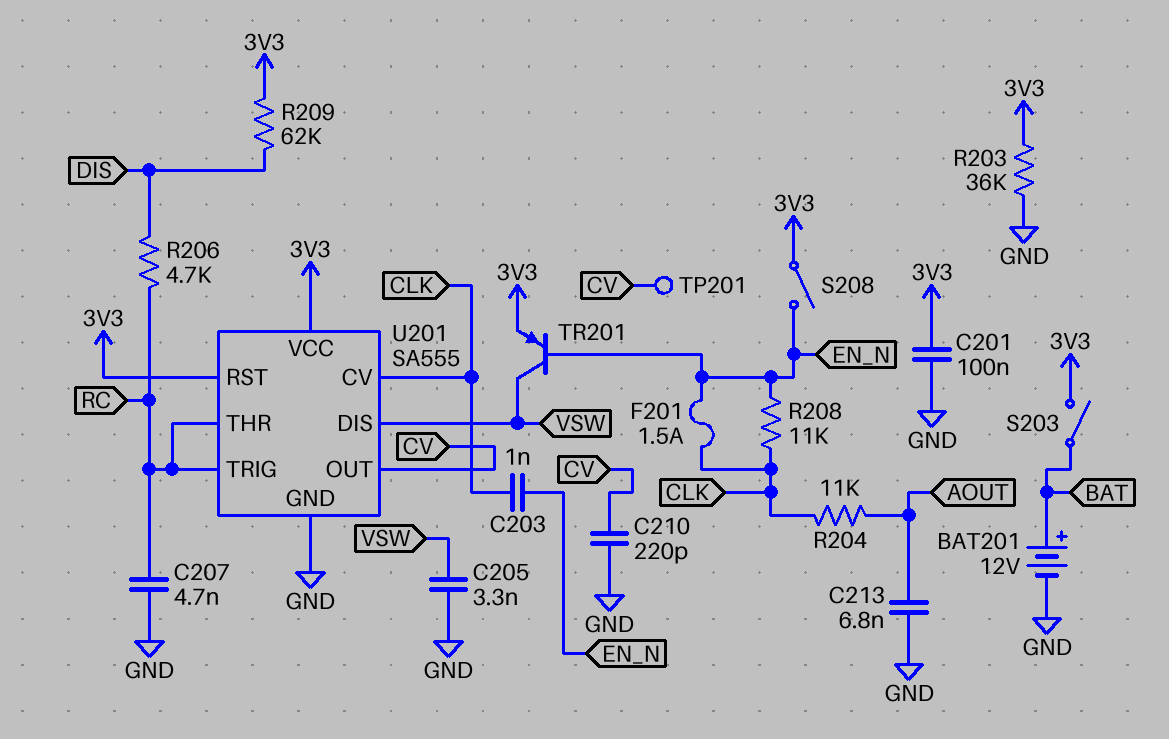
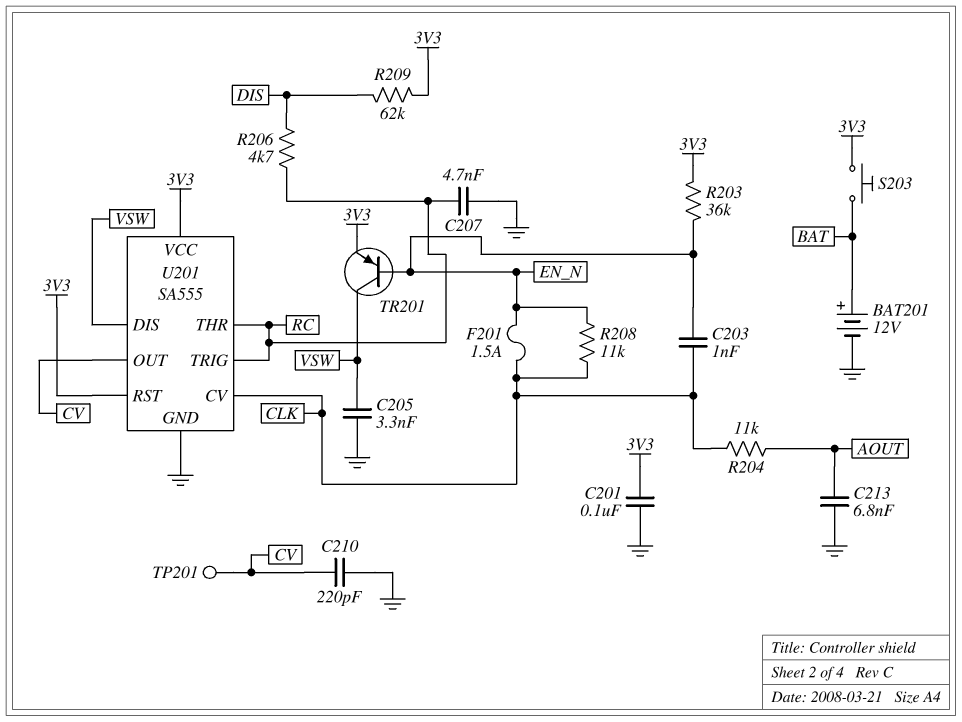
R203: 36k (3V3, GND) -> 36k (3V3, EN_N)
S203: switch (3V3, BAT) -> button (3V3, BAT)
S208: switch (3V3, EN_N) -> none

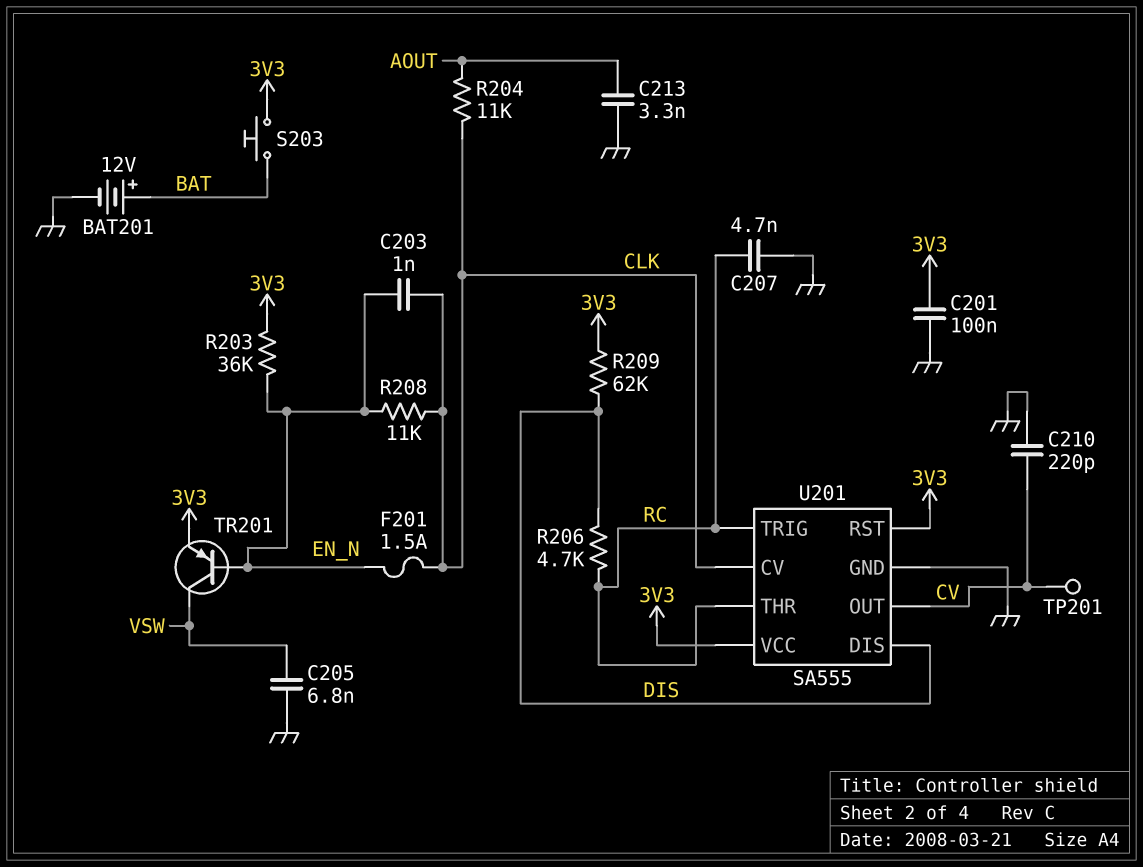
C205: 3.3nF (GND, VSW) -> 6.8nF (GND, VSW)
C213: 6.8nF (AOUT, GND) -> 3.3nF (AOUT, GND)
U201 pin DIS: VSW -> DIS

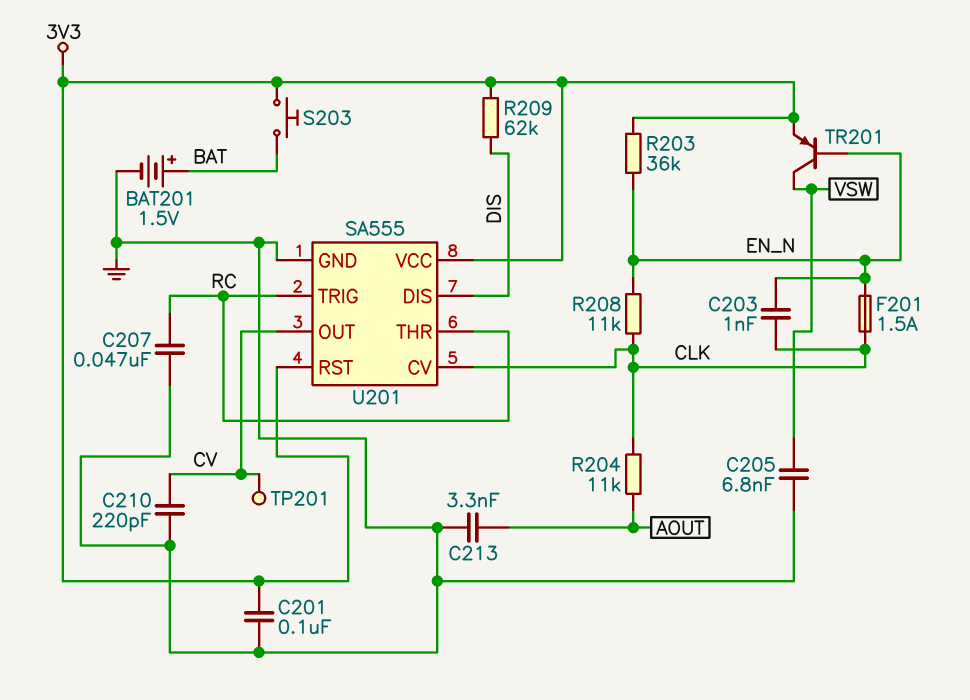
BAT201: 12V (plus BAT, minus GND) -> 1.5V (plus BAT, minus GND)
C207: 4.7nF (GND, RC) -> 47nF (GND, RC)
R206: 4.7k (DIS, RC) -> none

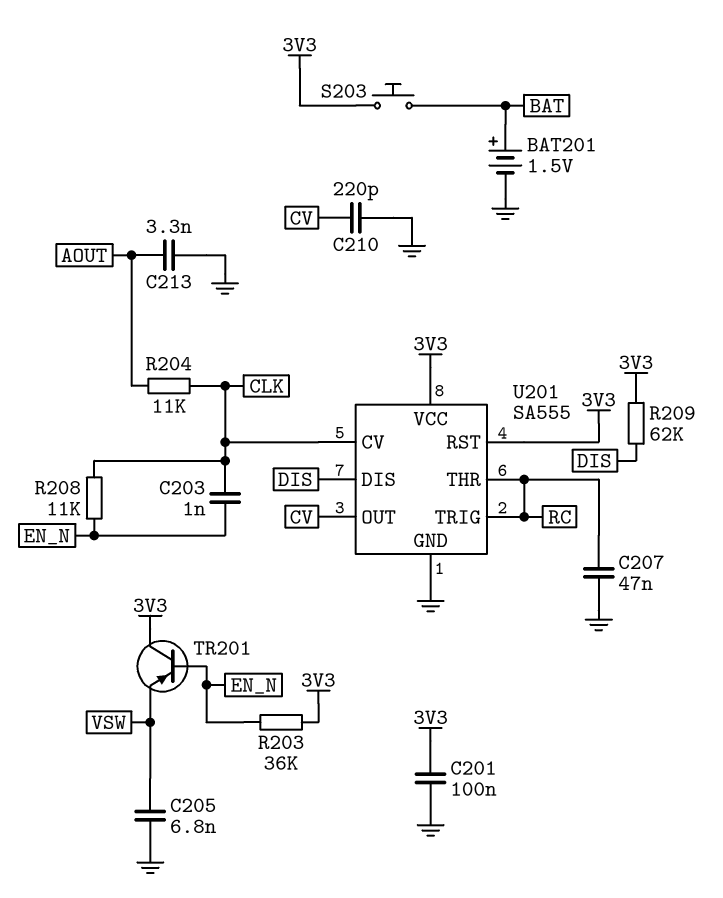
F201: 1.5A (CLK, EN_N) -> none
TP201: test point (CV) -> none
TR201: PNP (B EN_N, C VSW, E 3V3) -> PNP (B EN_N, C 3V3, E VSW)

